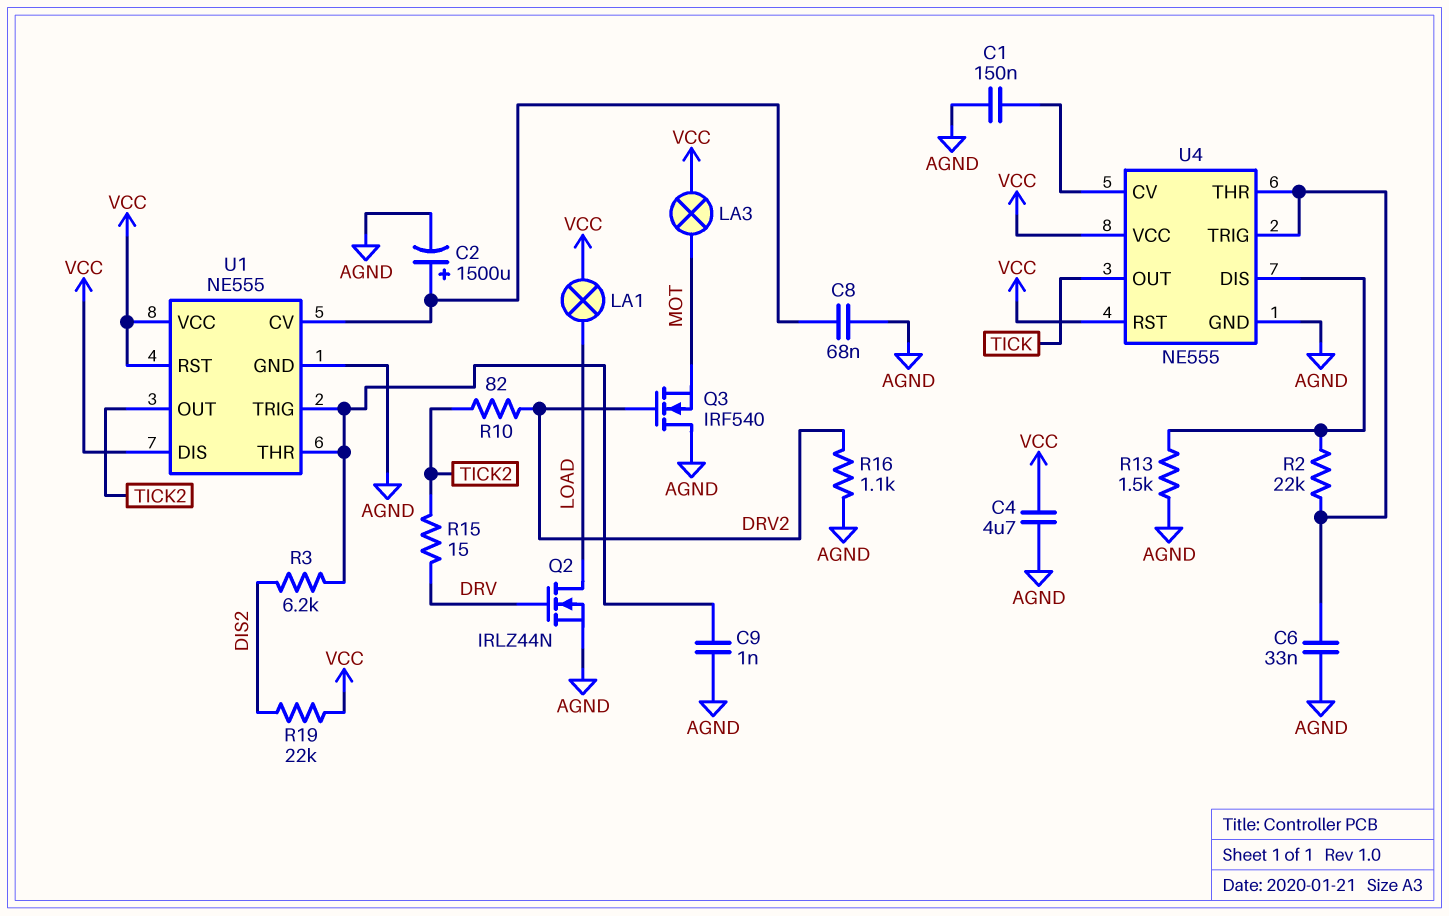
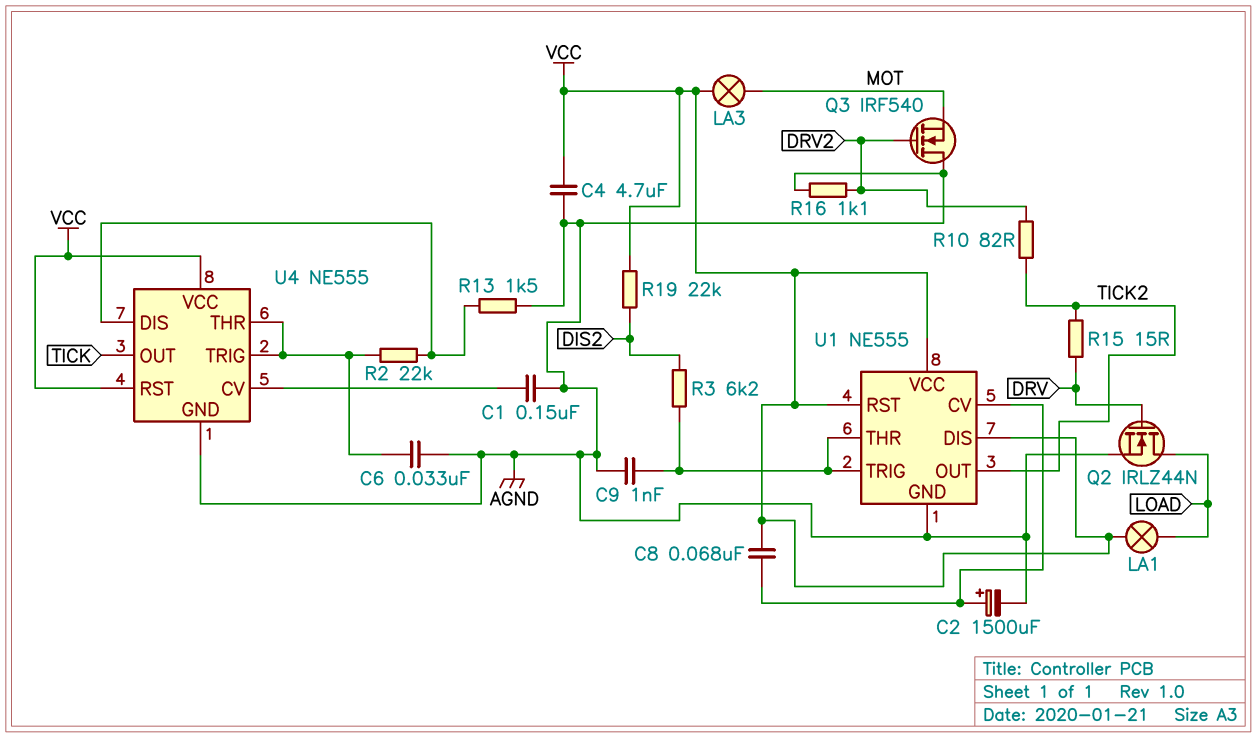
C8: 68nF (AGND, U1/CV) -> 68nF (U1/CV, VCC)

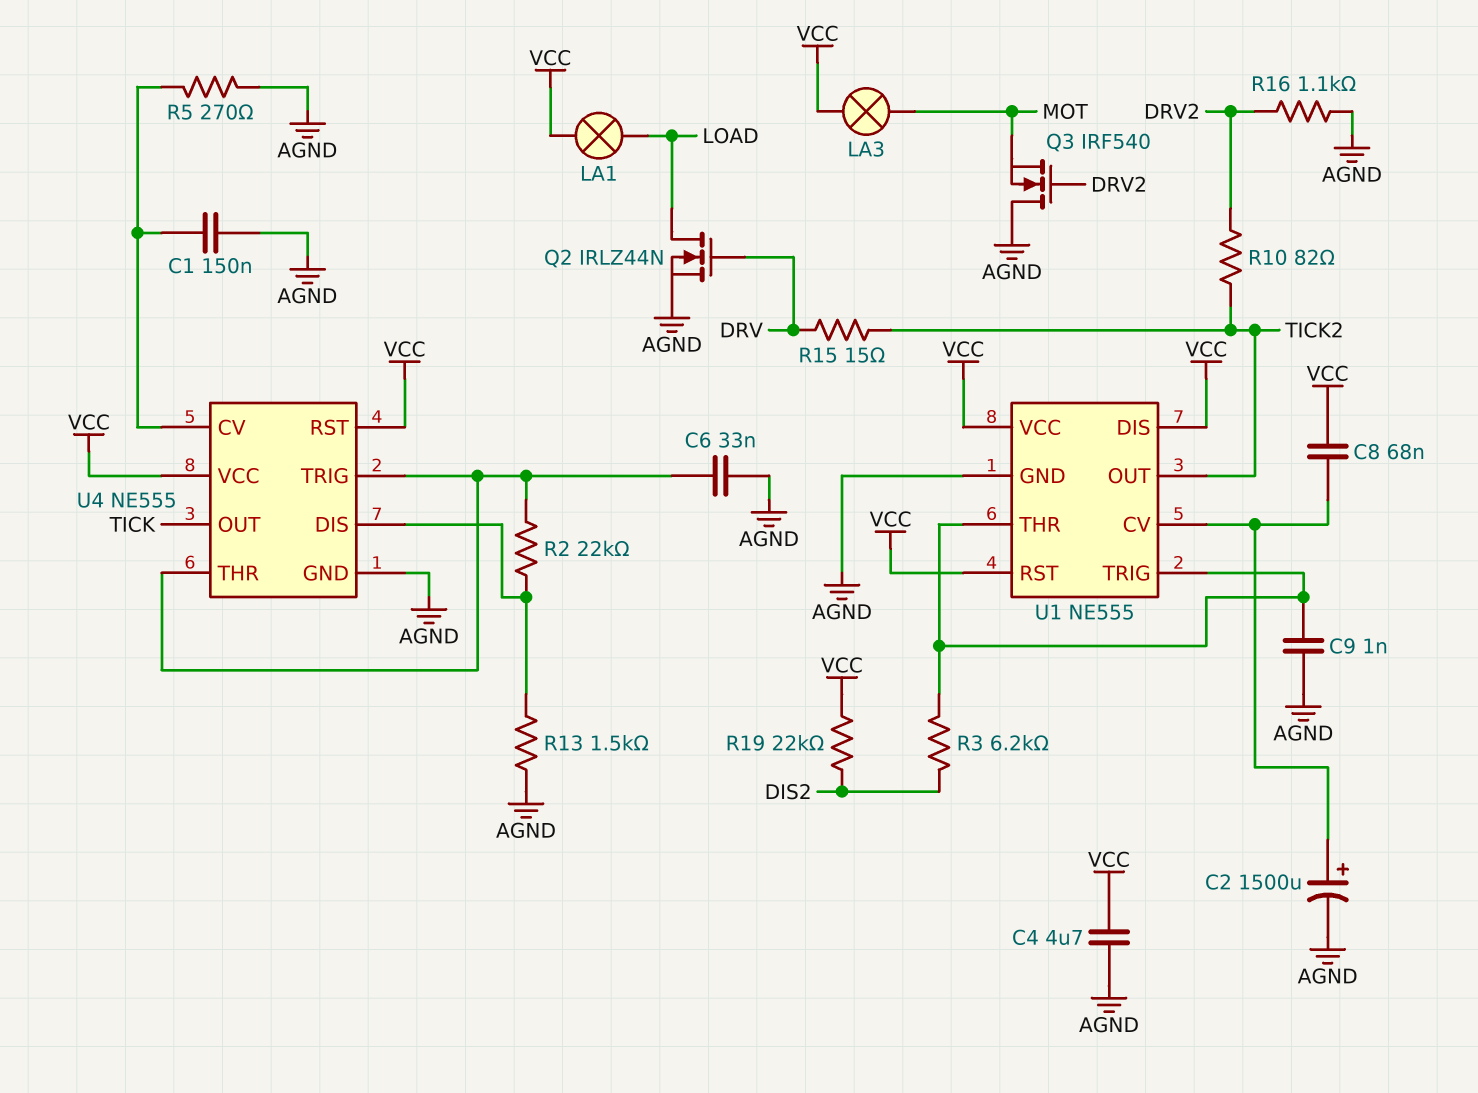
R5: none -> 270 (AGND, U4/CV)

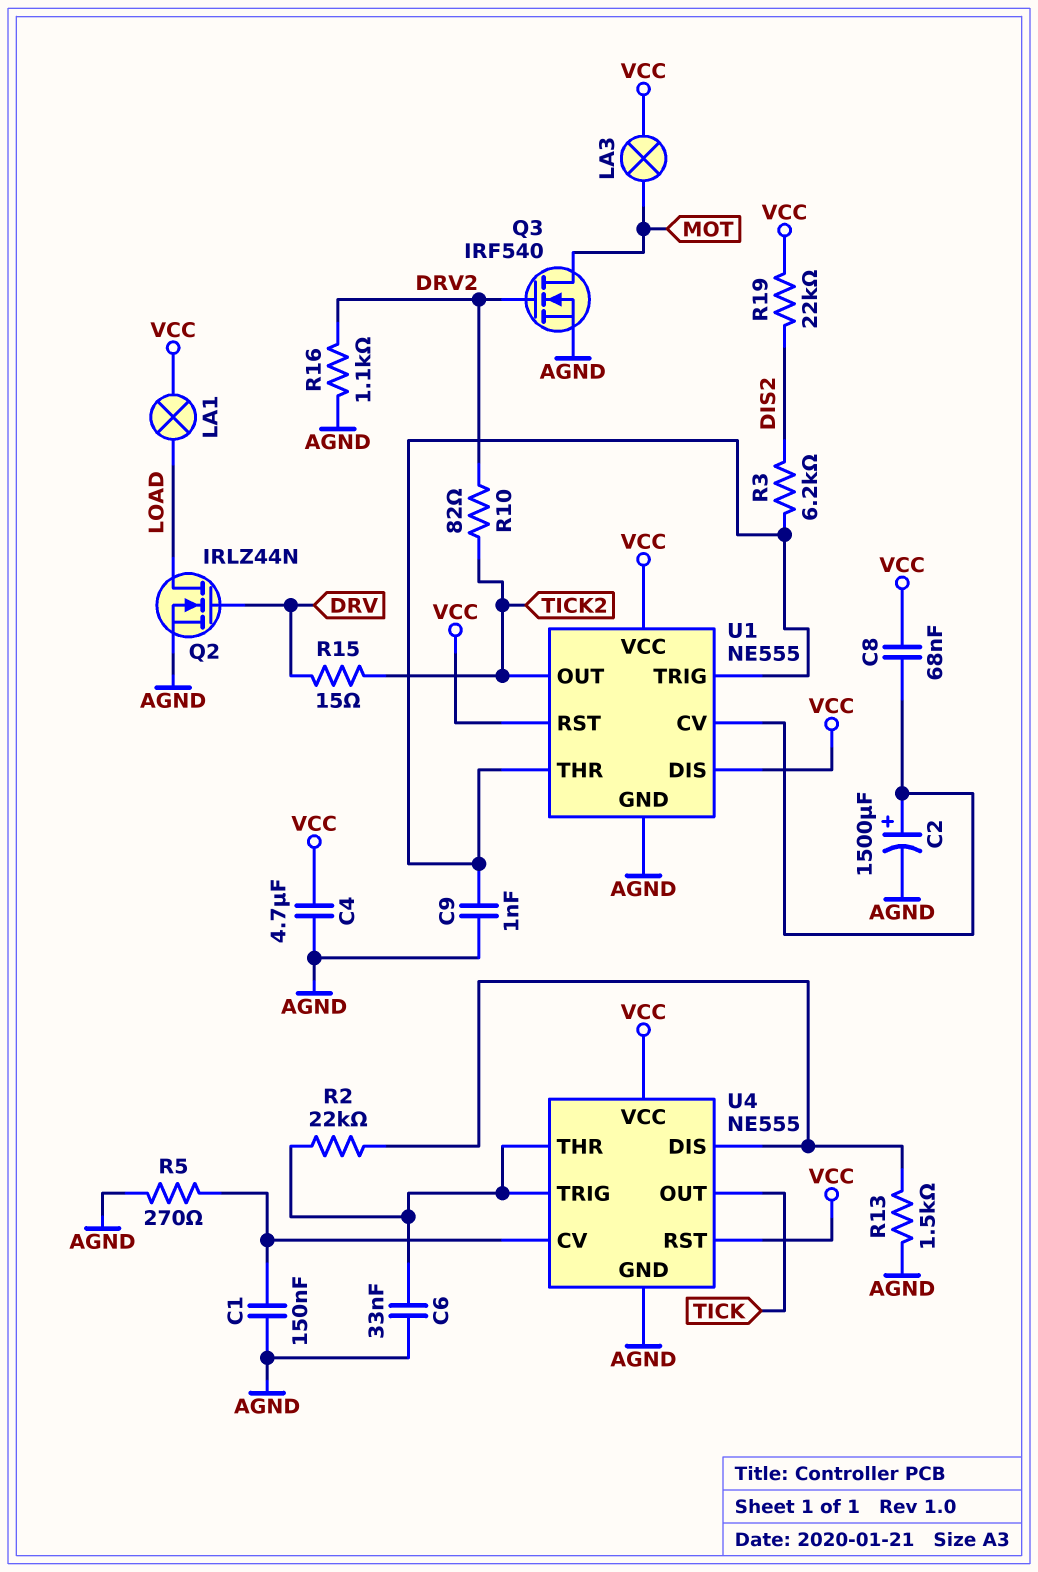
Q3: NMOS IRF540 (G DRV2, D AGND, S MOT) -> NMOS IRF540 (G DRV2, D MOT, S AGND)

